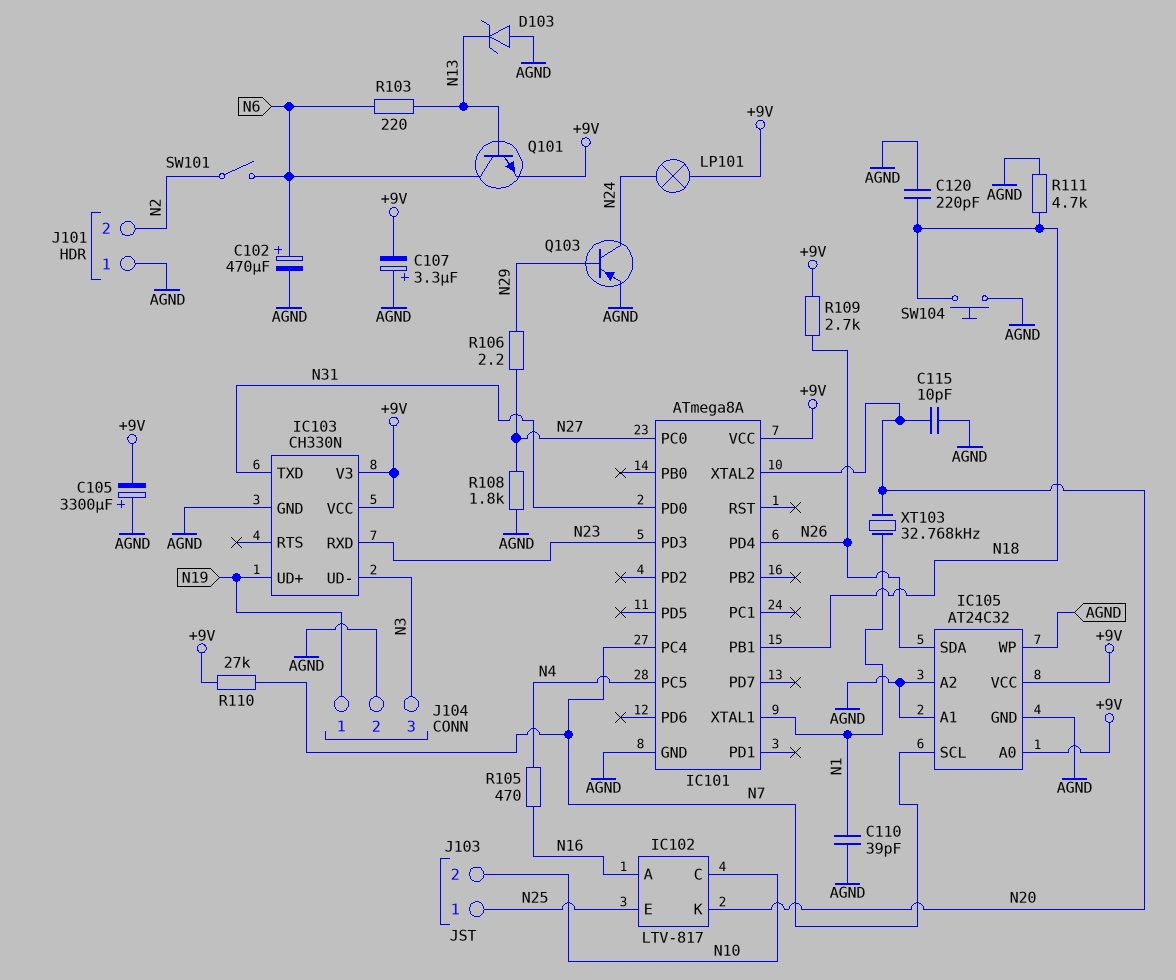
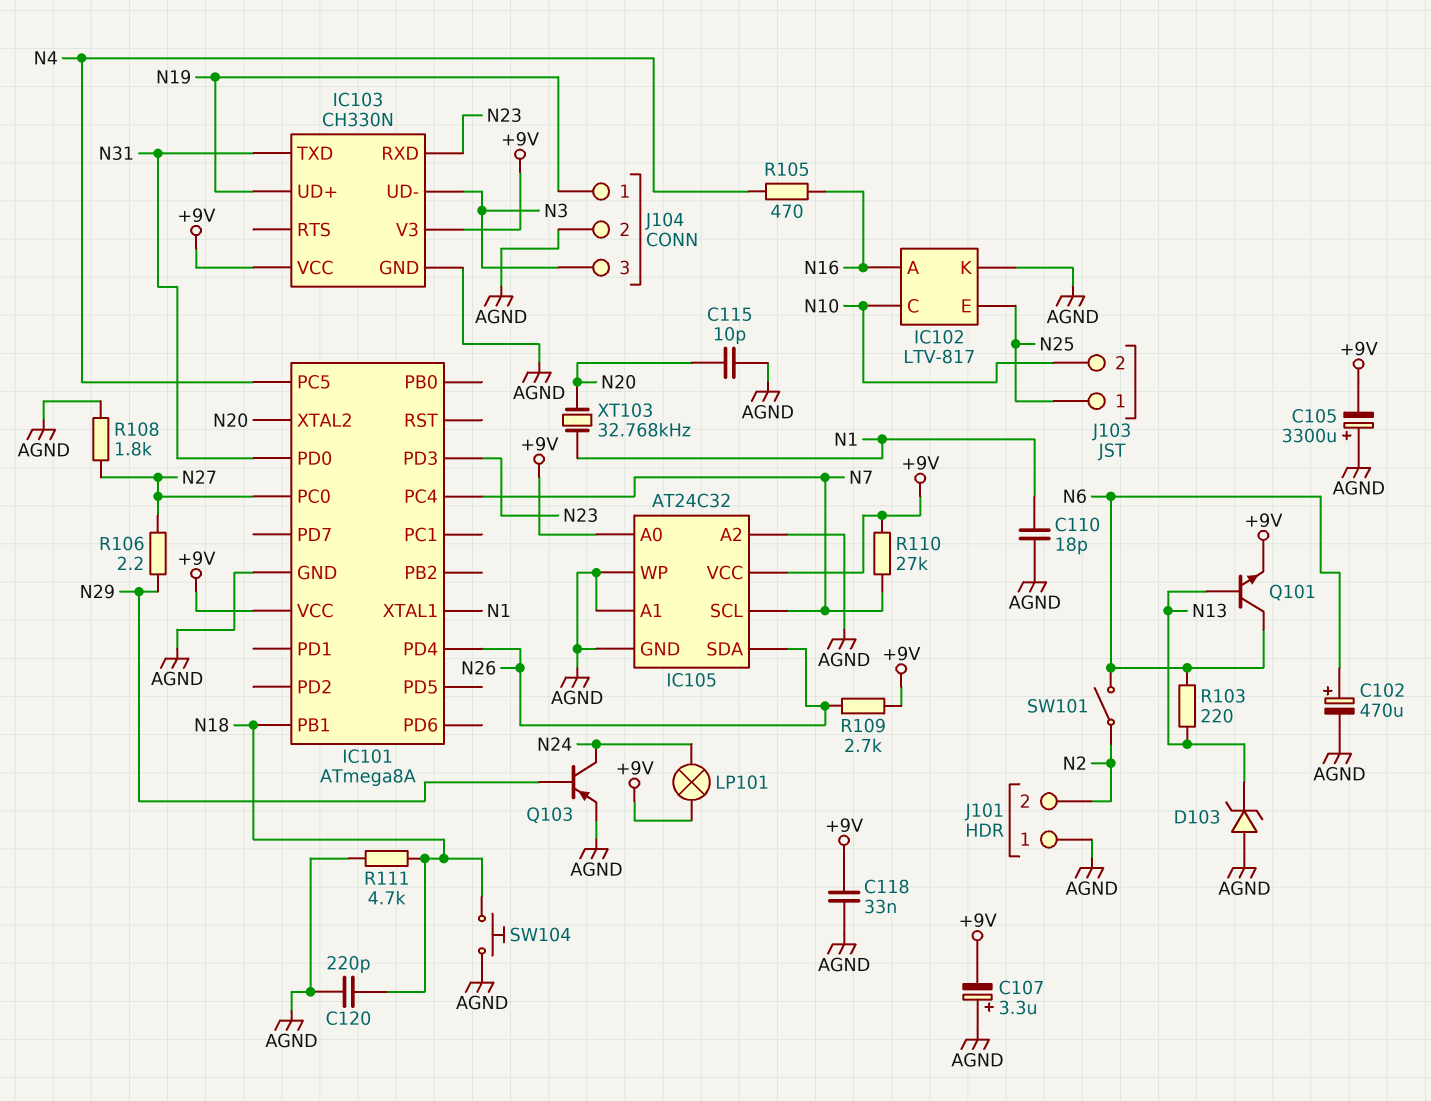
C110: 39pF (AGND, N1) -> 18pF (AGND, N1)
C118: none -> 33nF (+9V, AGND)
IC102 pin K: N20 -> AGND

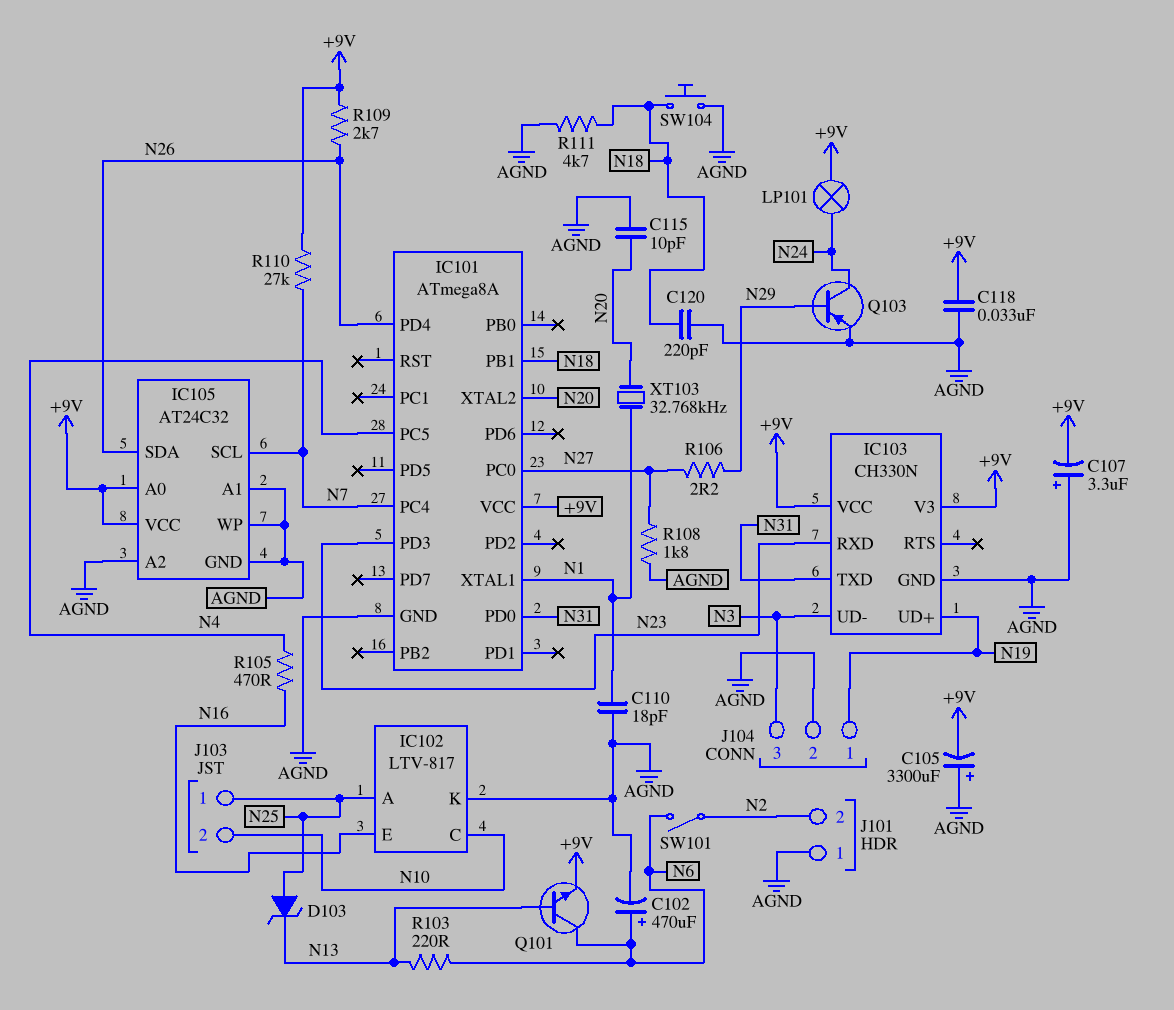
D103: zener (A AGND, K N13) -> zener (A N25, K N13)
IC102 pin A: N16 -> N25
IC102 pin E: N25 -> N16

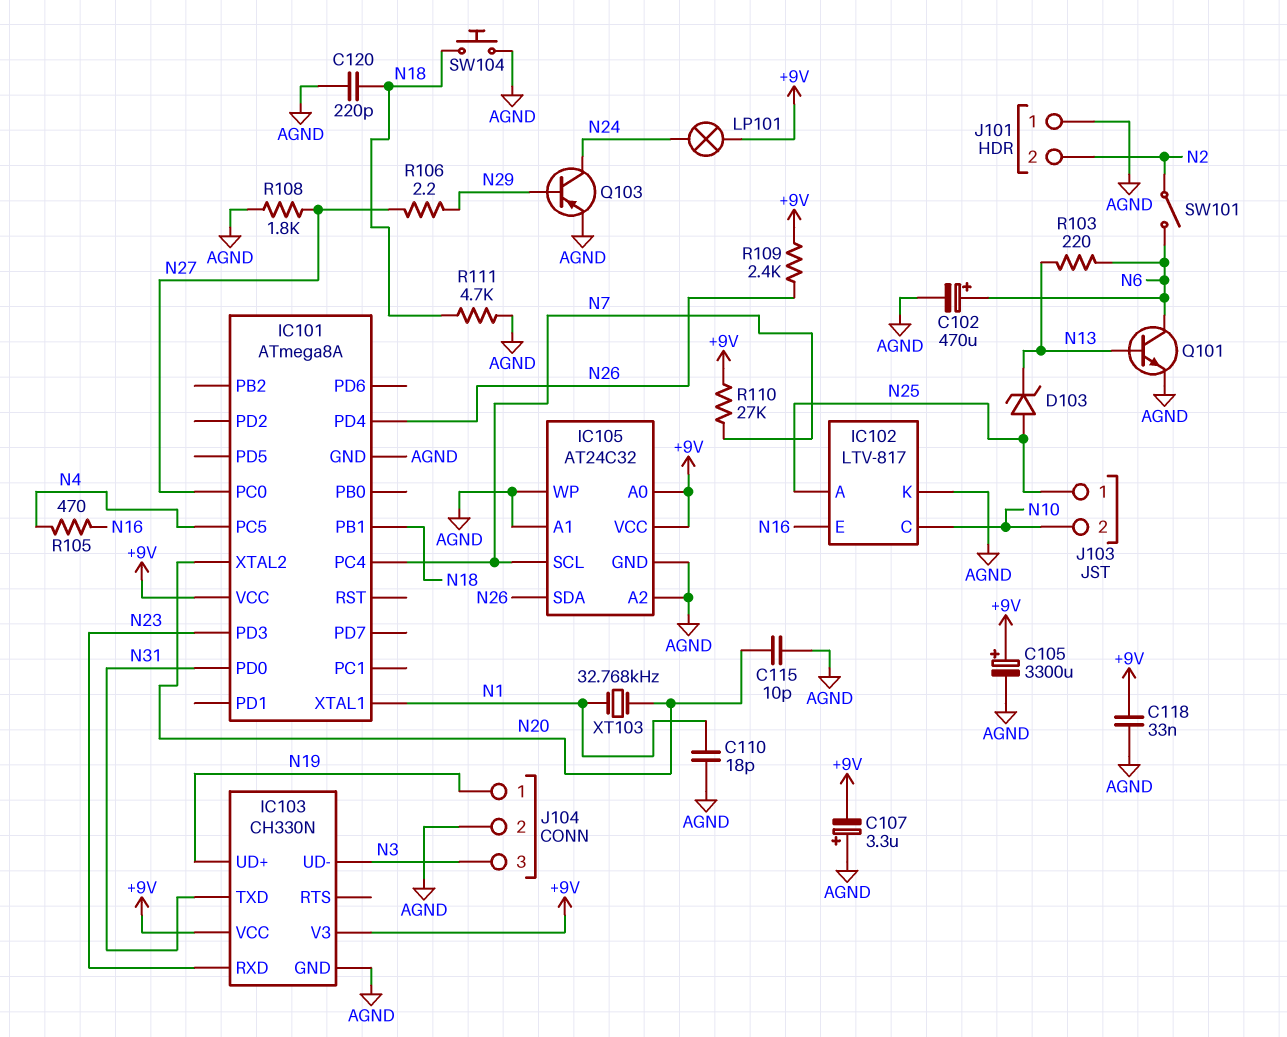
C105: 3300uF (plus AGND, minus +9V) -> 3300uF (plus +9V, minus AGND)
Q101: NPN (B N13, C N6, E +9V) -> NPN (B N13, C N6, E AGND)
R109: 2.7k (+9V, N26) -> 2.4k (+9V, N26)

